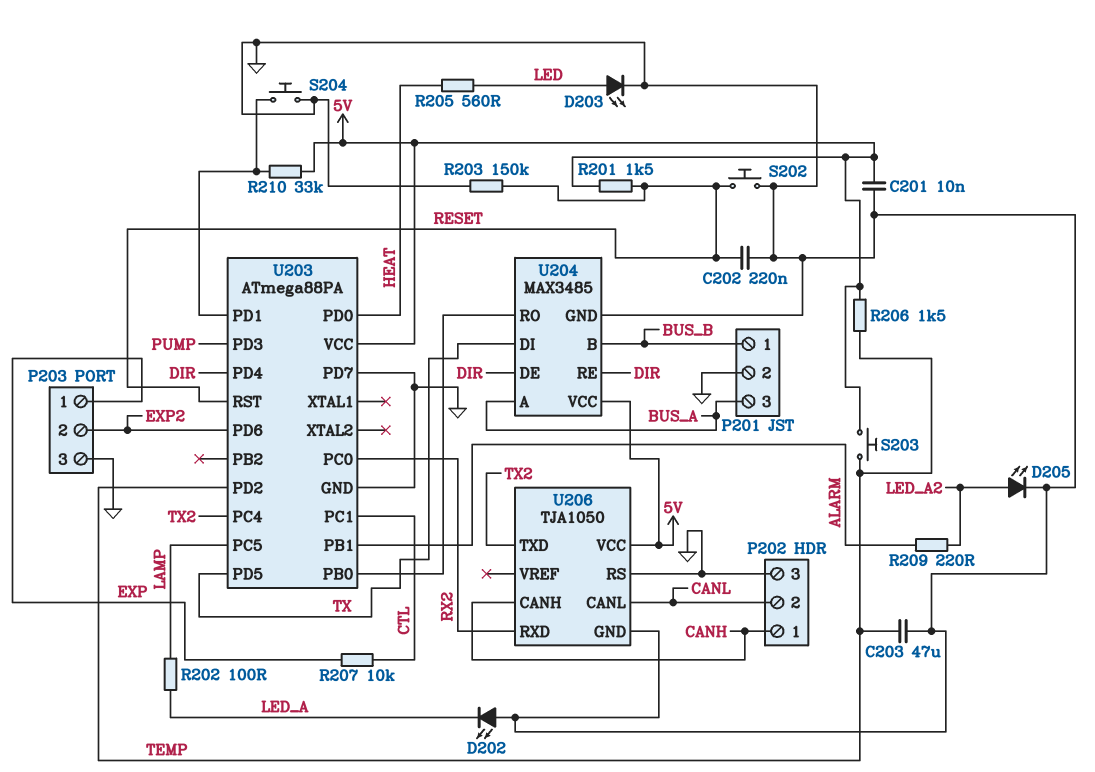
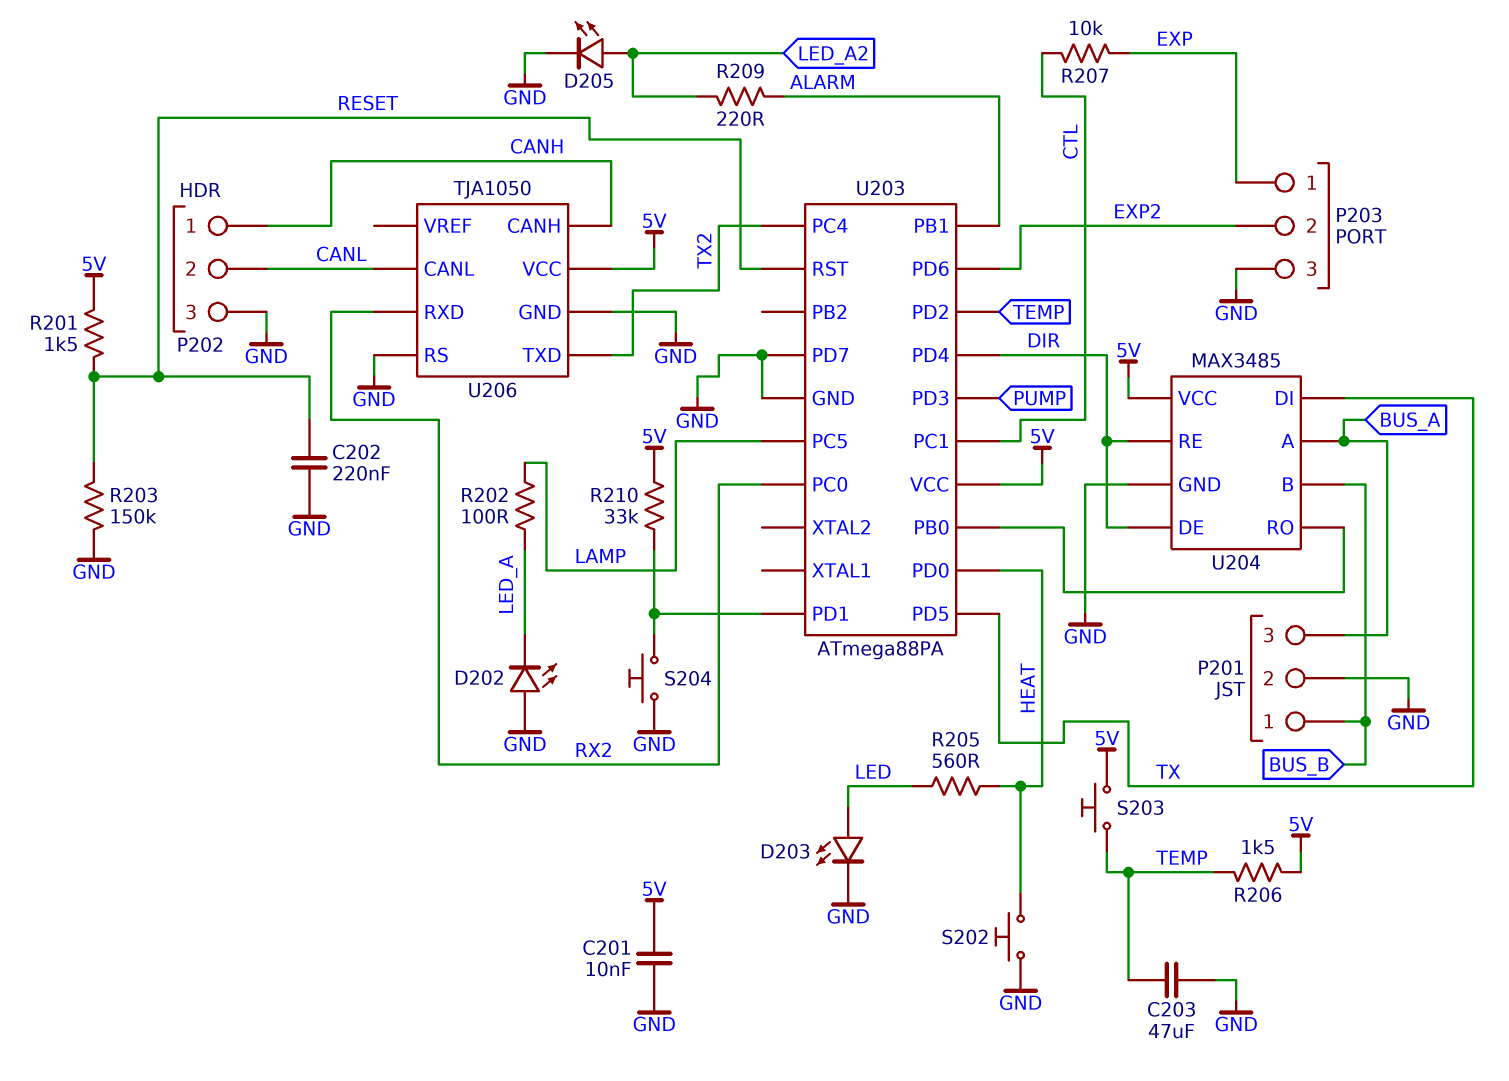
S202: button (GND, RESET) -> button (GND, HEAT)

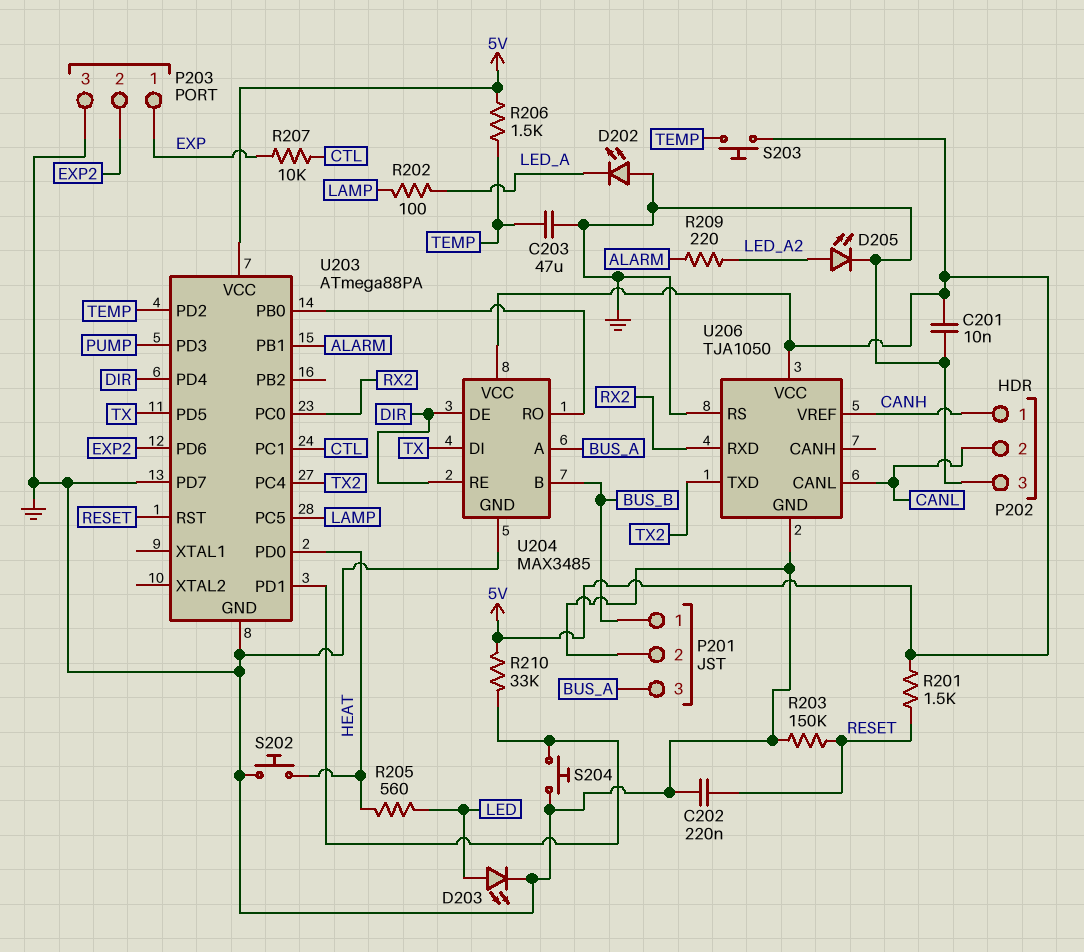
U206 pin CANH: CANH -> none
U206 pin VREF: none -> CANH

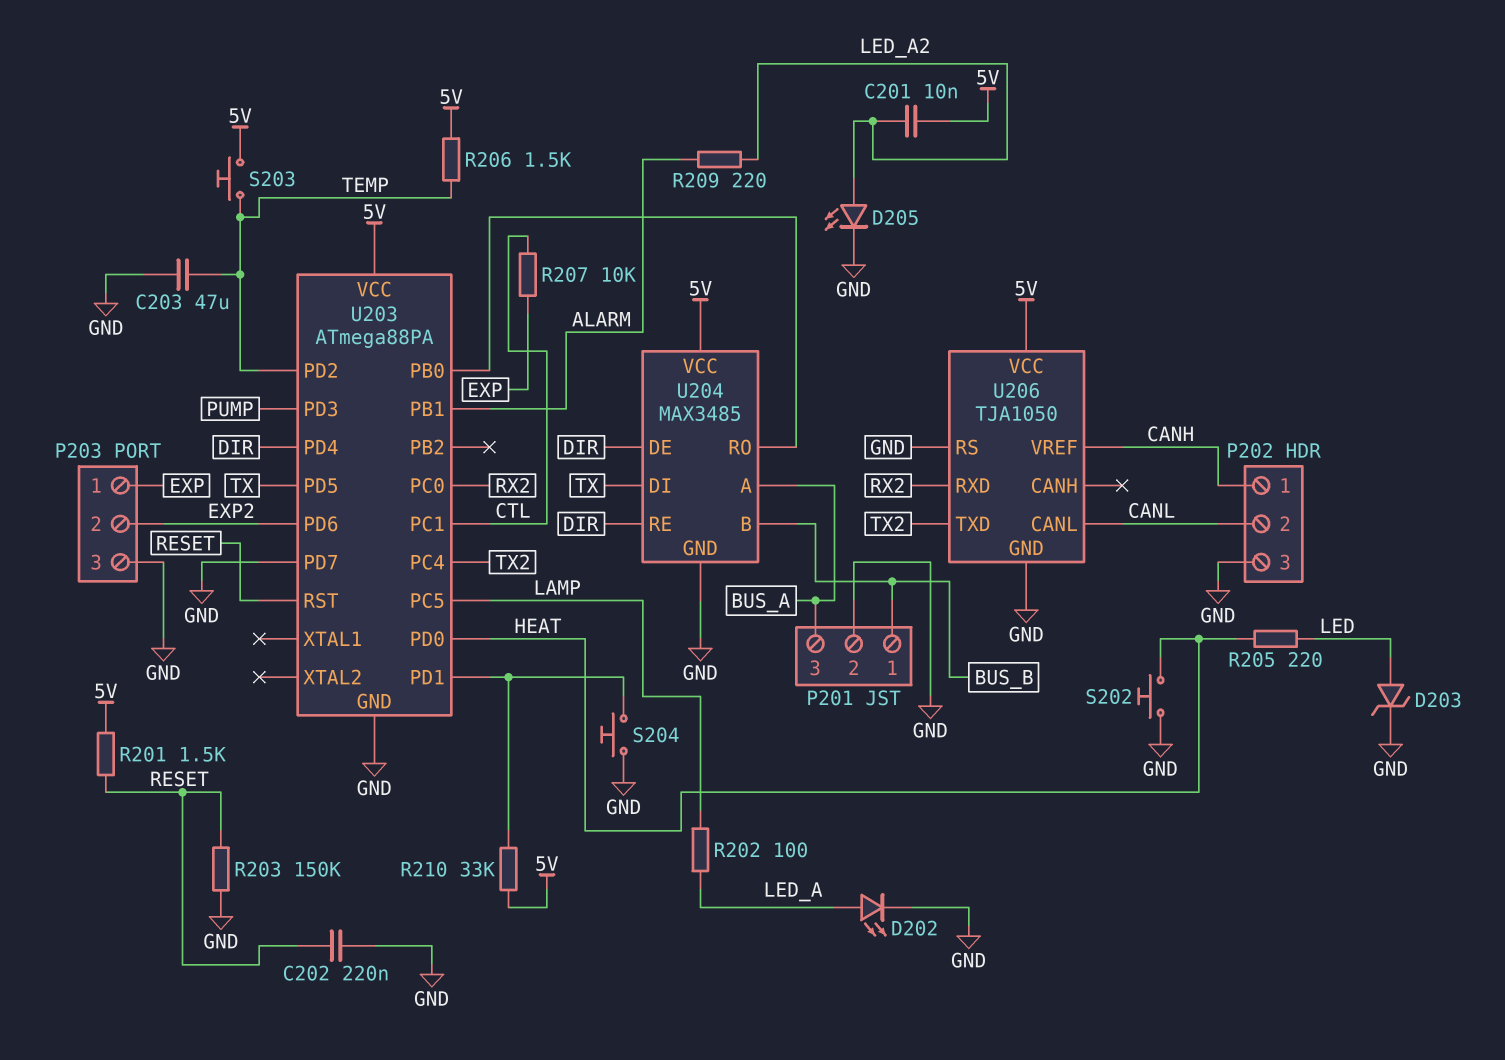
C201: 10nF (5V, GND) -> 10nF (5V, LED_A2)
D202: LED (A GND, K LED_A) -> LED (A LED_A, K GND)
D203: LED (A LED, K GND) -> zener (A LED, K GND)
R205: 560 (HEAT, LED) -> 220 (HEAT, LED)

